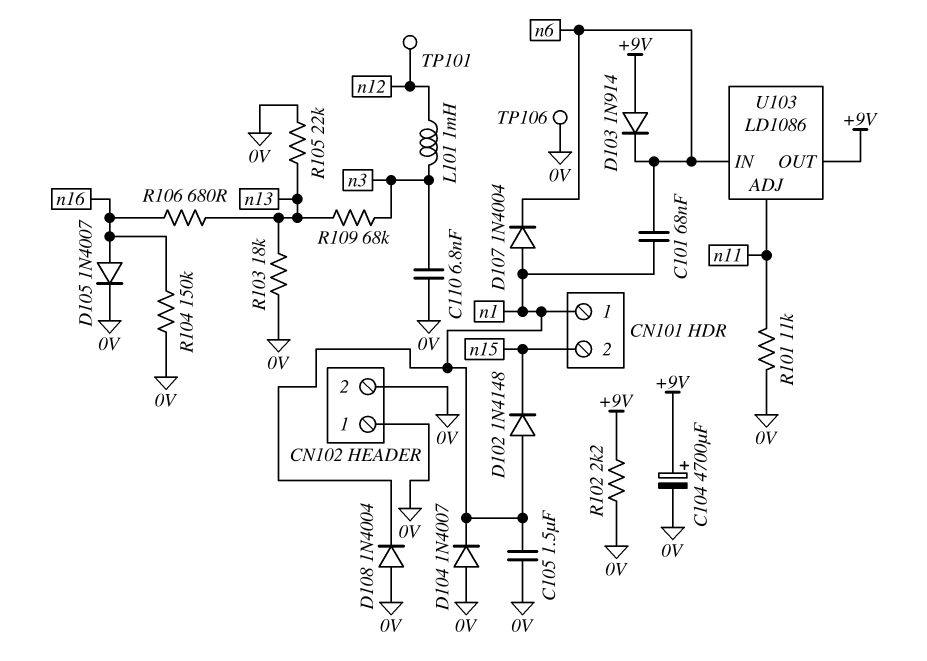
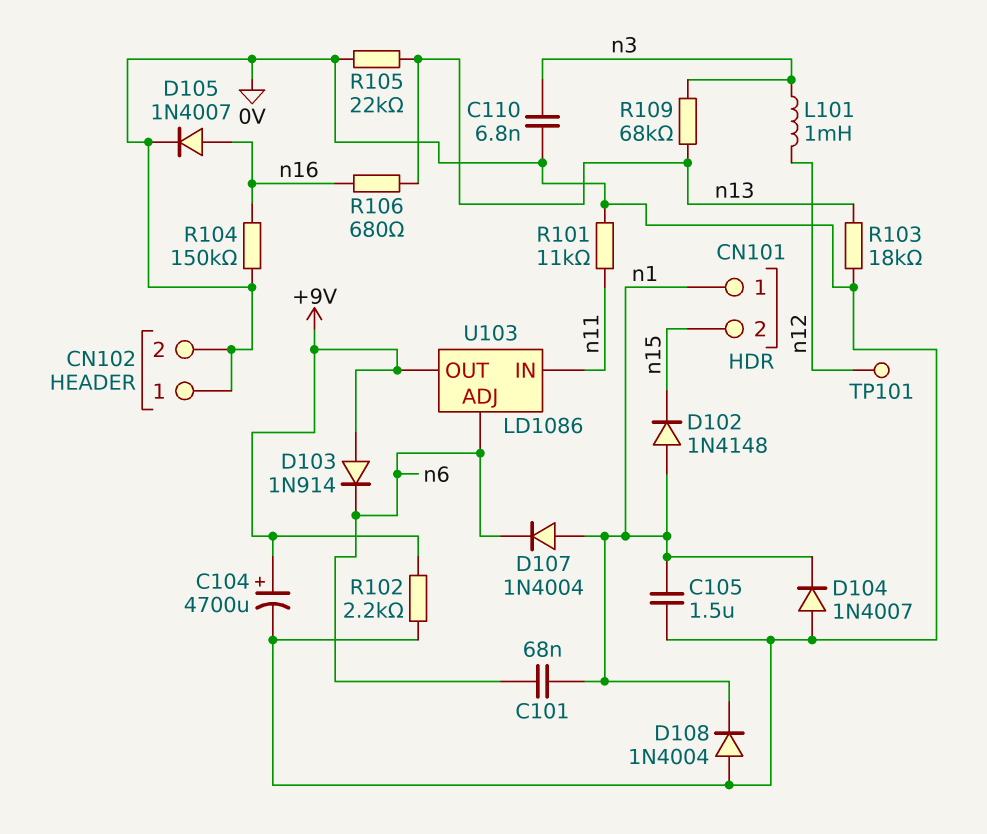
TP106: test point (0V) -> none
U103 pin ADJ: n11 -> n6
U103 pin IN: n6 -> n11

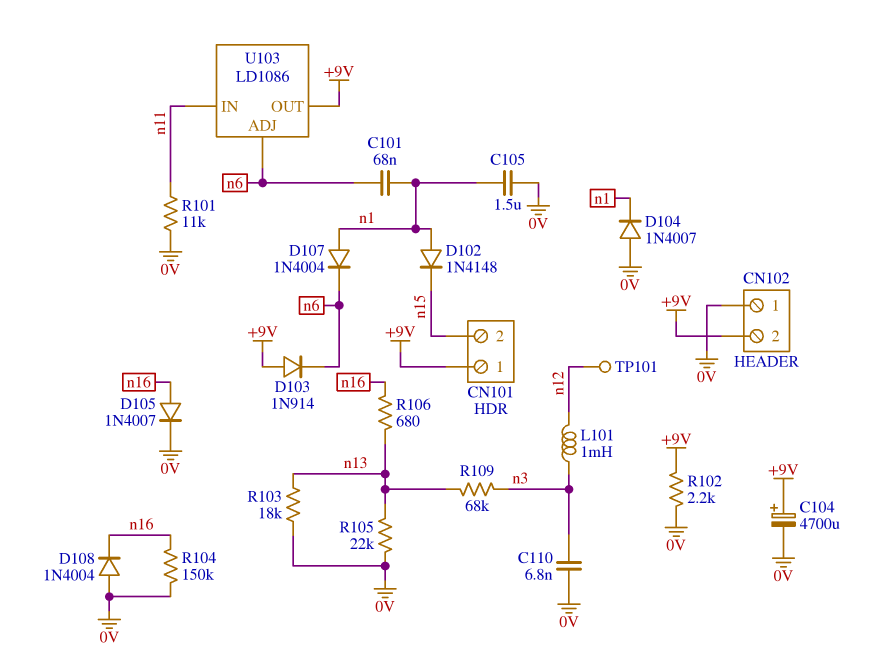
CN101 pin 1: n1 -> +9V
CN102 pin 2: 0V -> +9V
D108: diode 1N4004 (A 0V, K n1) -> diode 1N4004 (A 0V, K n16)

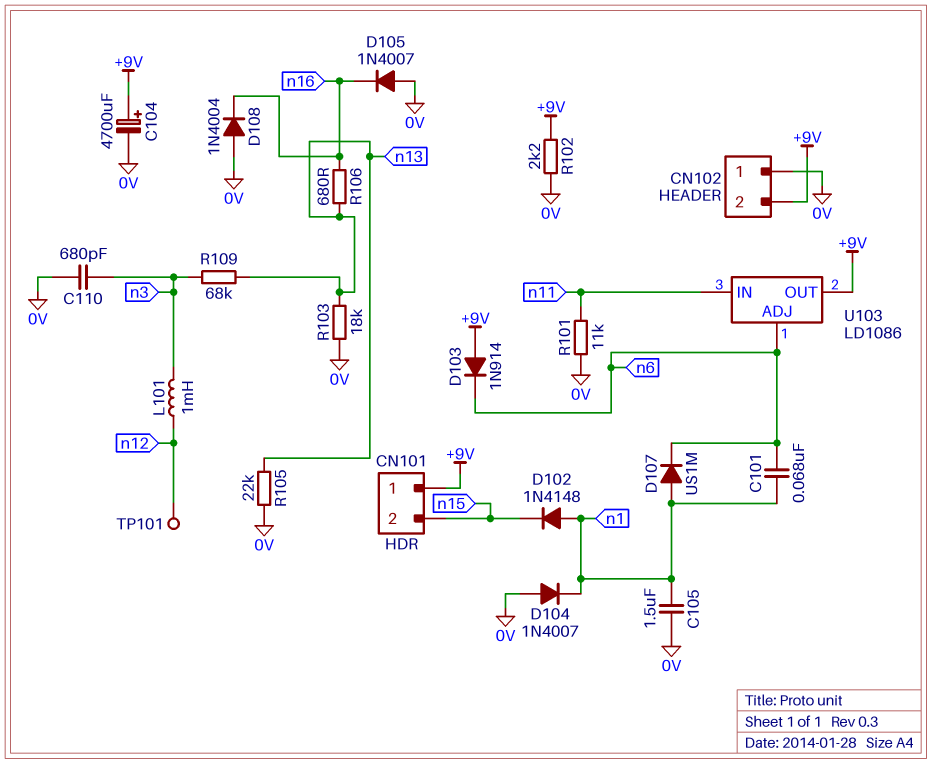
C110: 6.8nF (0V, n3) -> 680pF (0V, n3)
D105: diode 1N4007 (A n16, K 0V) -> diode 1N4007 (A 0V, K n16)
D107: diode 1N4004 (A n1, K n6) -> diode US1M (A n1, K n6)
R104: 150k (0V, n16) -> none

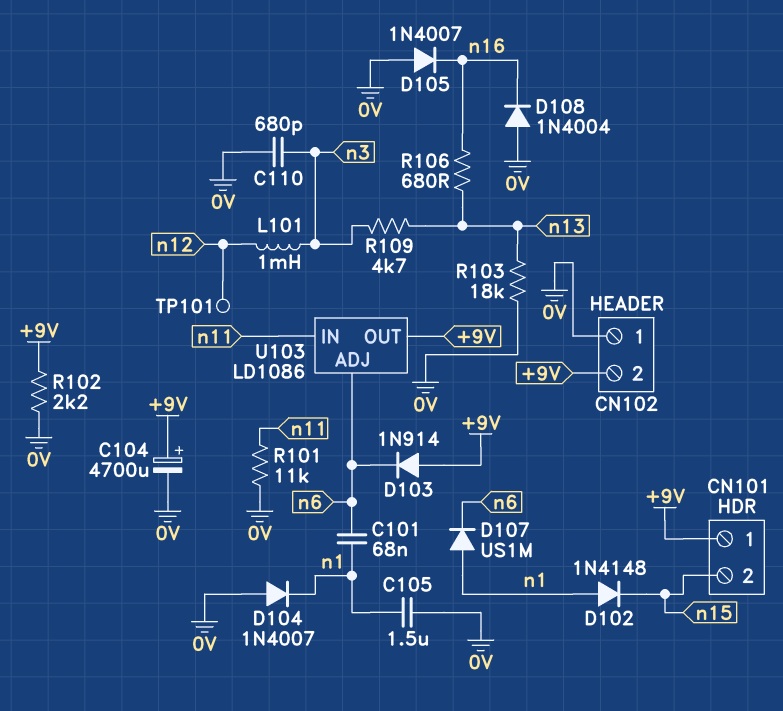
R105: 22k (0V, n13) -> none
R109: 68k (n3, n13) -> 4.7k (n3, n13)

